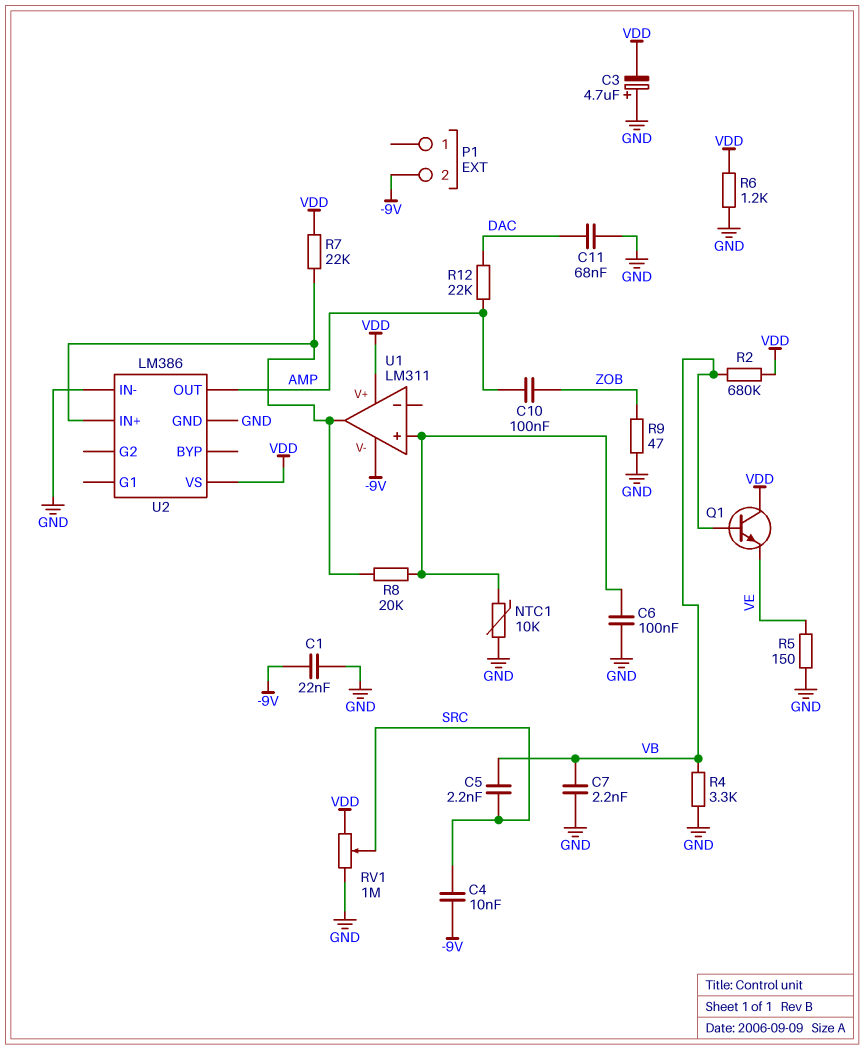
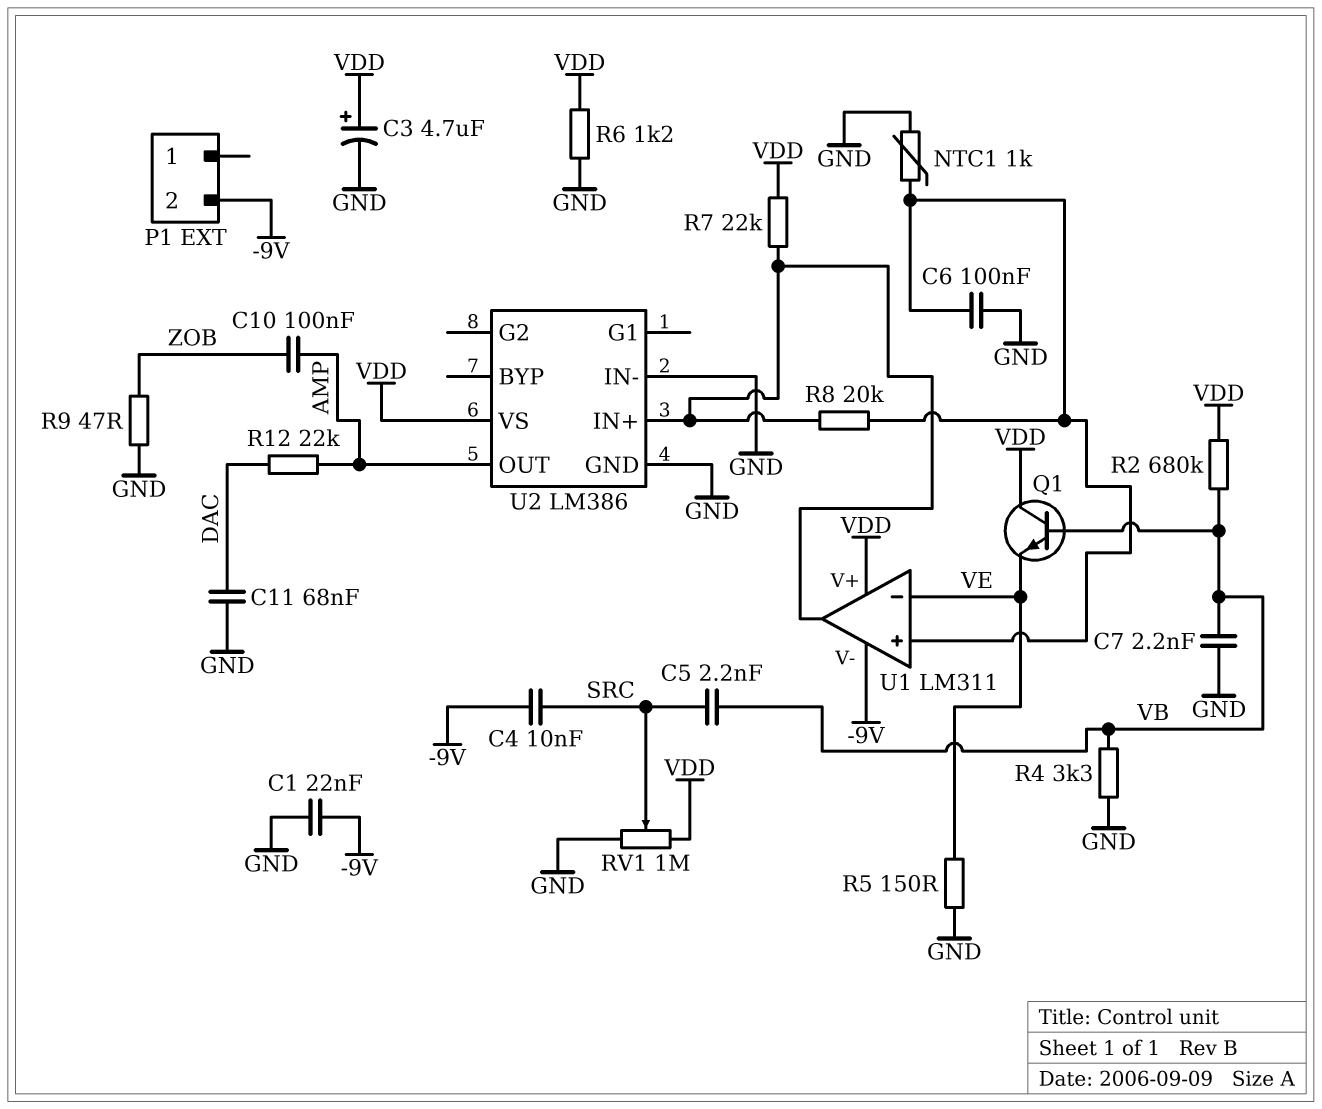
C3: 4.7uF (plus GND, minus VDD) -> 4.7uF (plus VDD, minus GND)
NTC1: 10k (GND, U1/in+) -> 1k (GND, U1/in+)
U1 pin in-: none -> VE

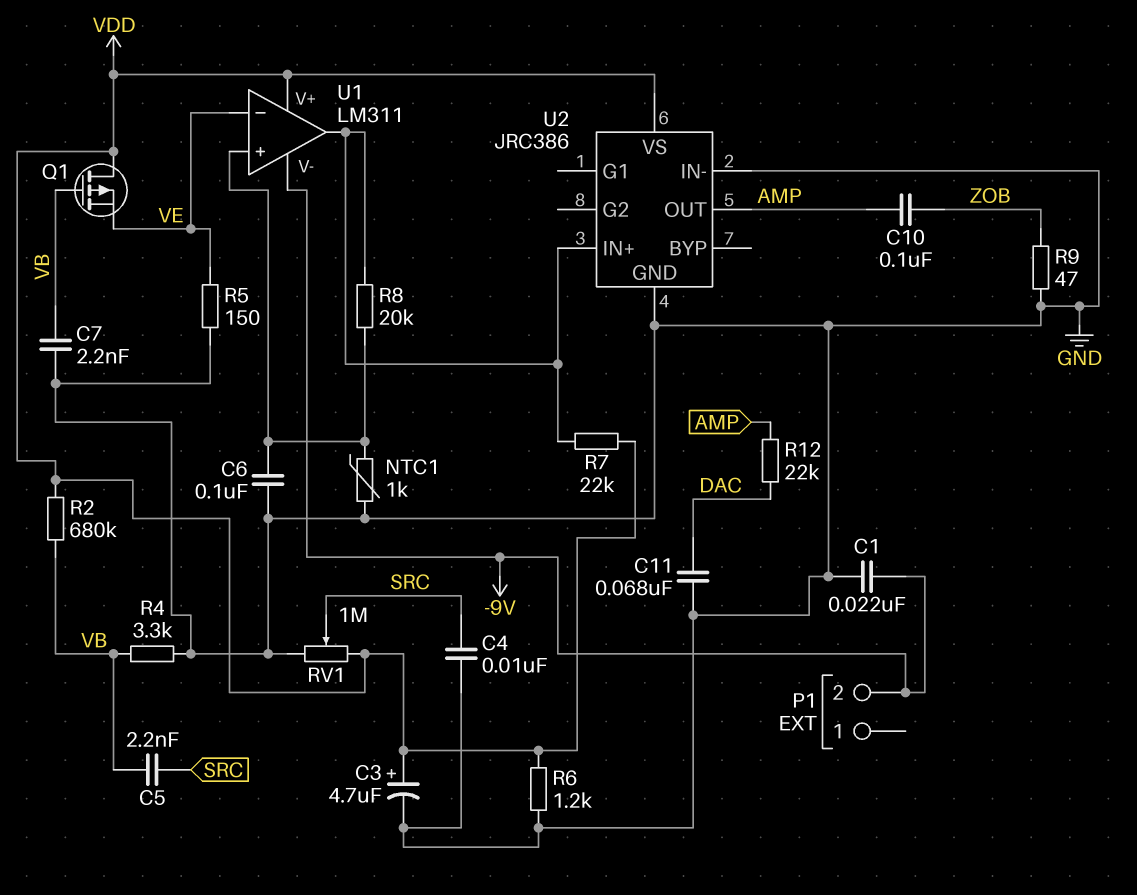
C4: 10nF (-9V, SRC) -> 10nF (GND, SRC)
Q1: NPN (B VB, C VDD, E VE) -> PMOS (G VB, D VDD, S VE)
U2: LM386 -> JRC386

